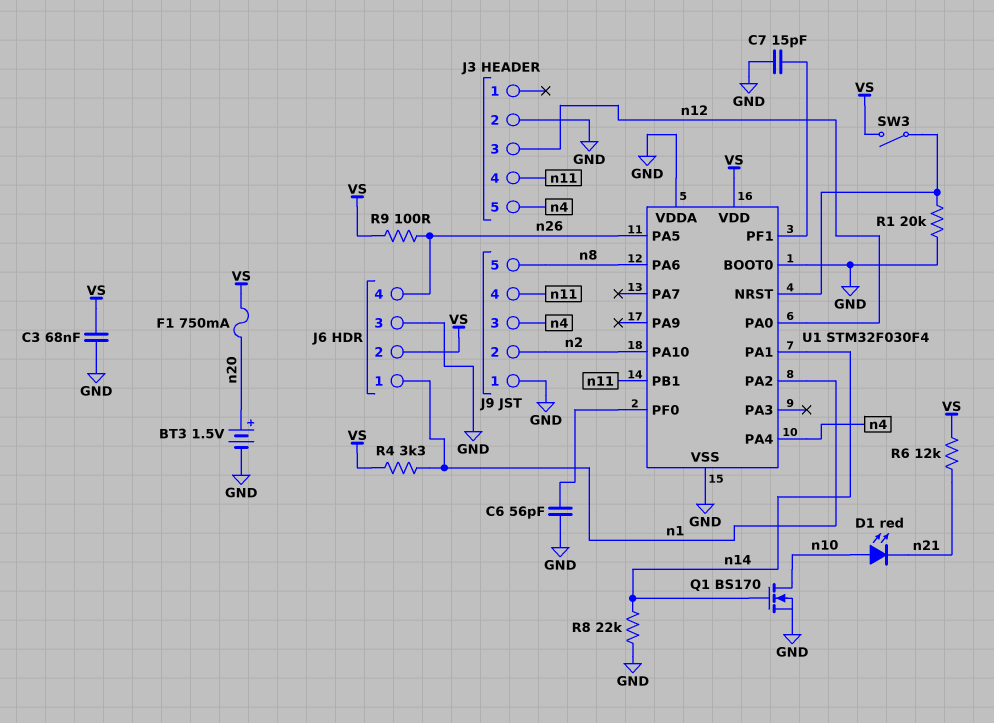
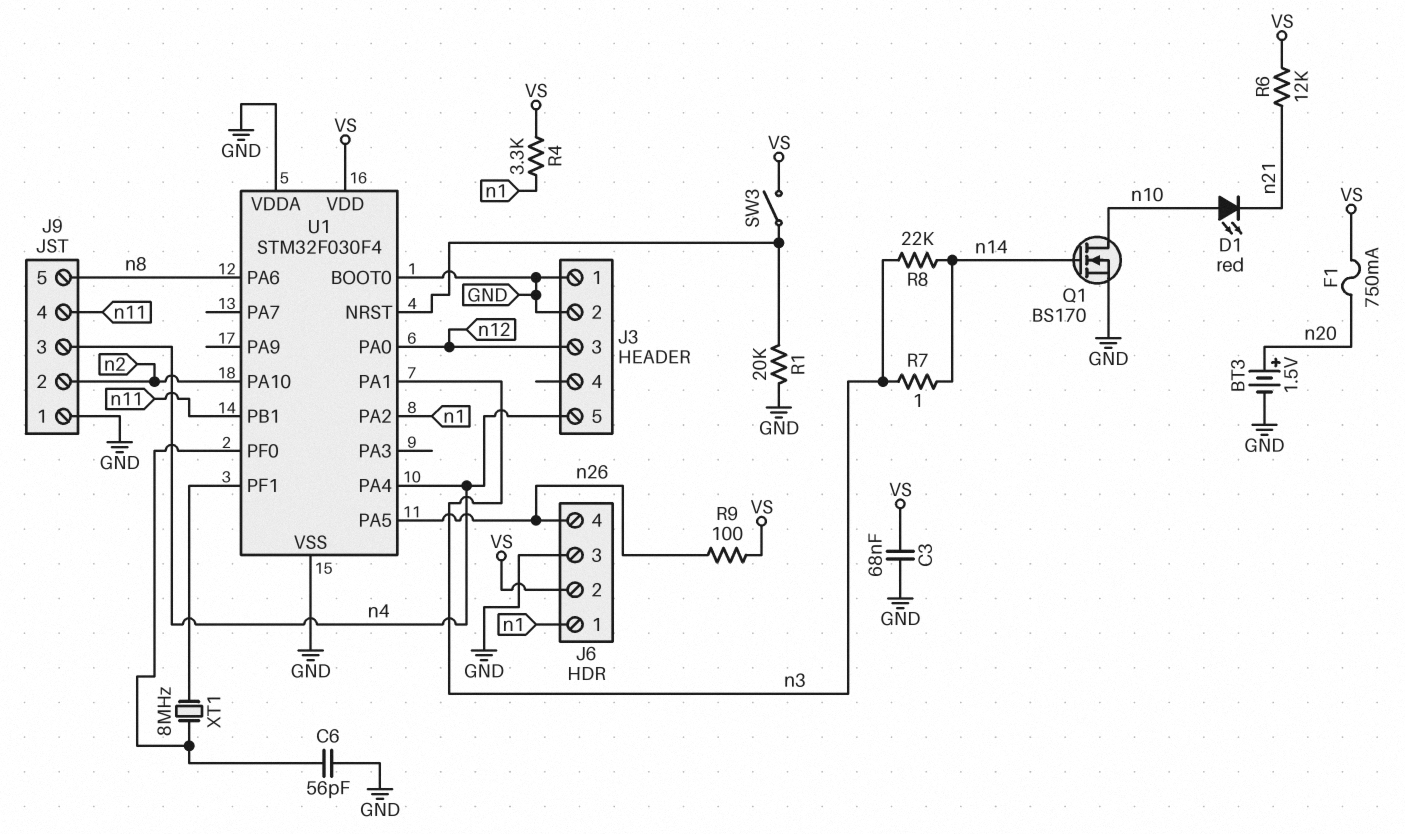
C7: 15pF (GND, U1/PF1) -> none
J3 pin 1: none -> GND
J3 pin 4: n11 -> none
R7: none -> 1 (n3, n14)
R8: 22k (GND, n14) -> 22k (n3, n14)
U1 pin PA1: n14 -> n3
XT1: none -> 8MHz (U1/PF0, U1/PF1)

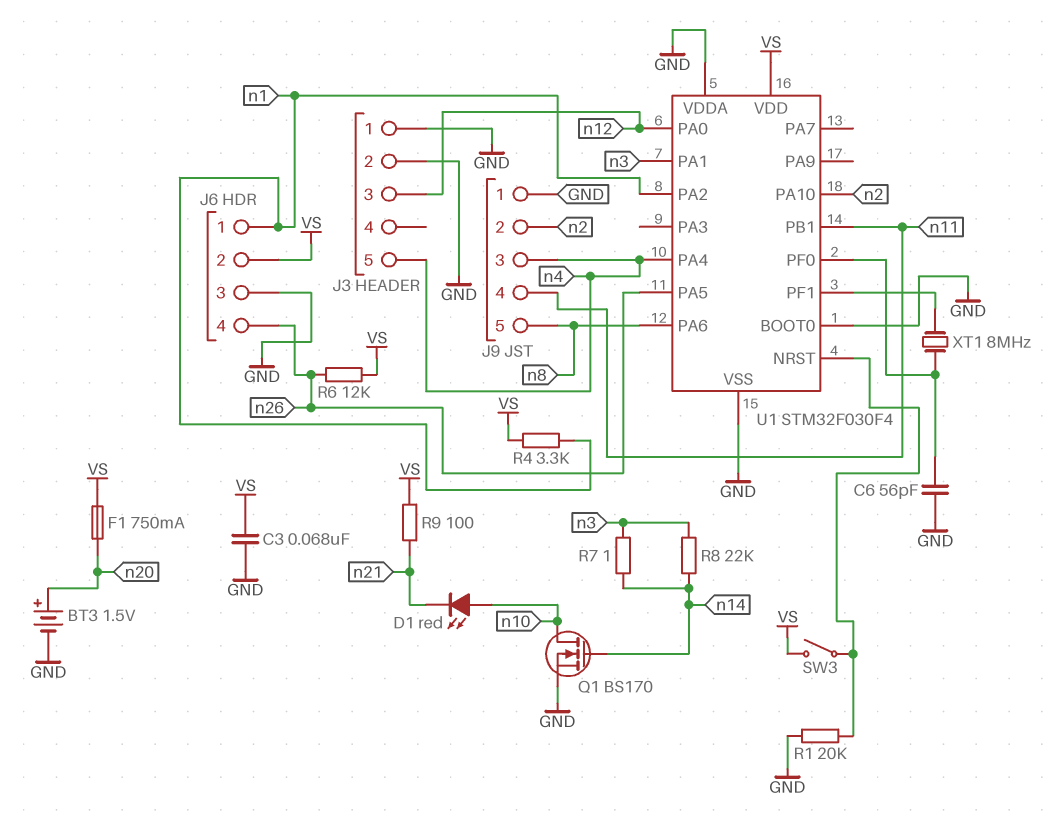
R6: 12k (VS, n21) -> 12k (VS, n26)
R9: 100 (VS, n26) -> 100 (VS, n21)

